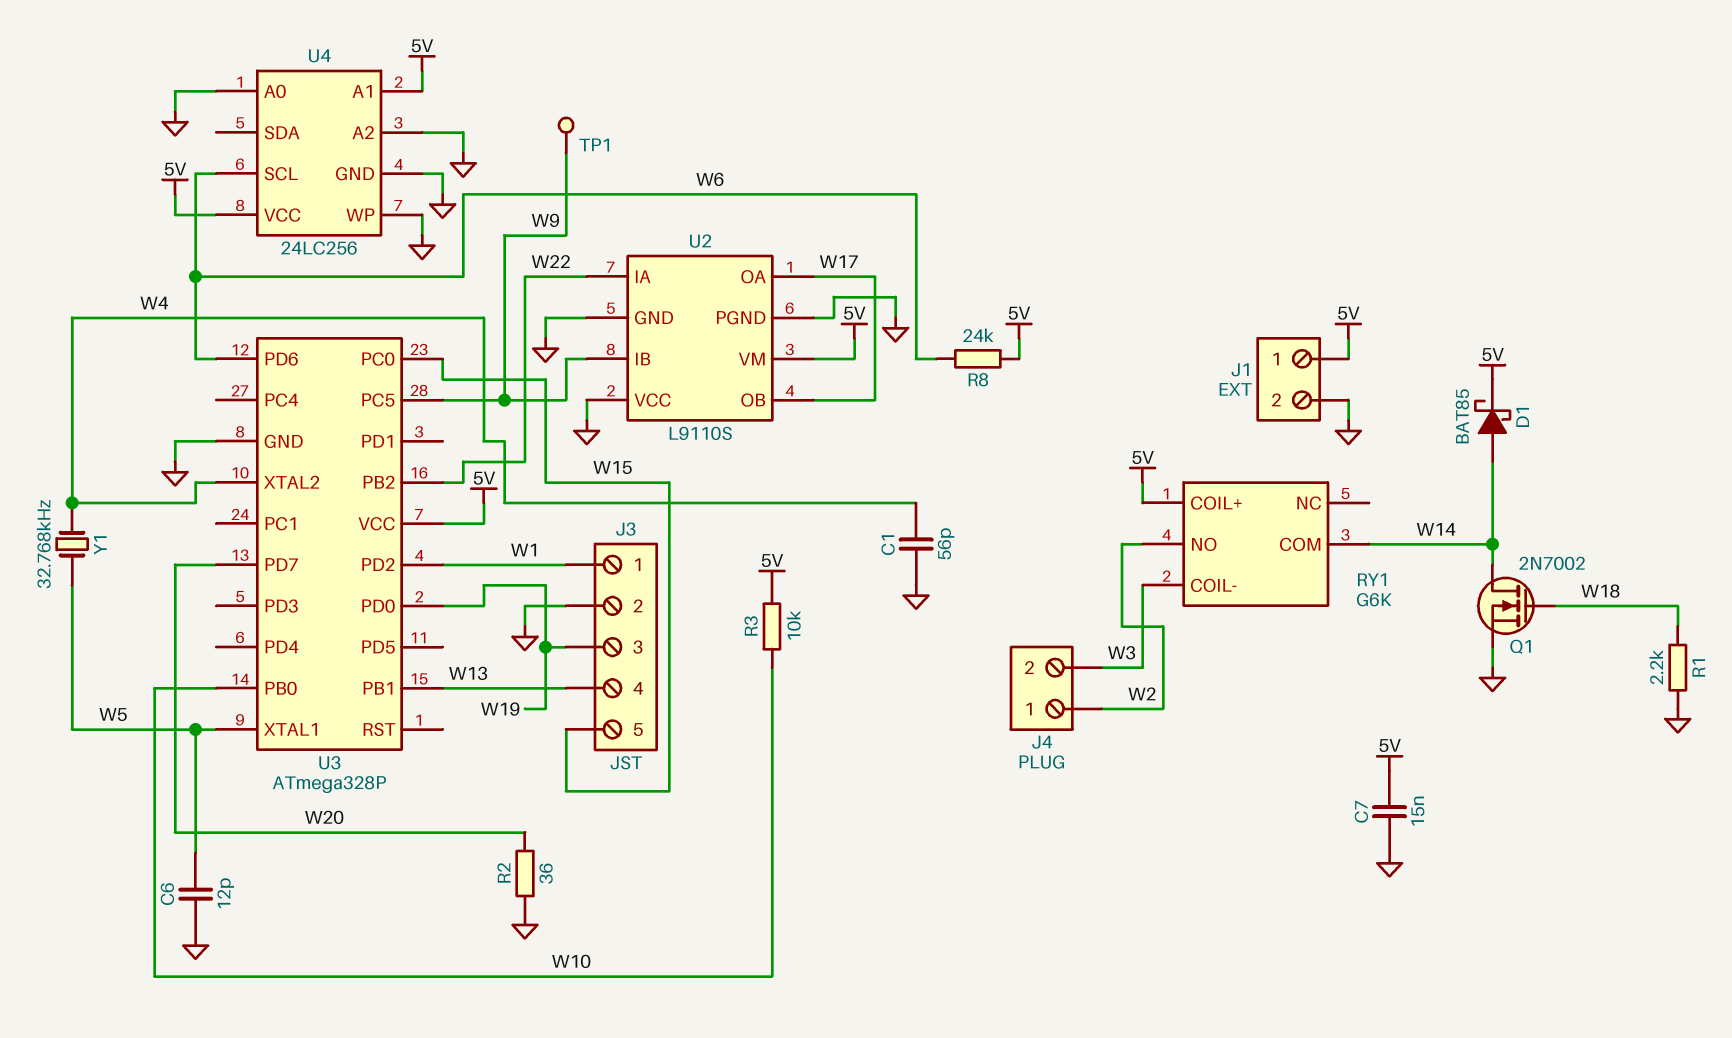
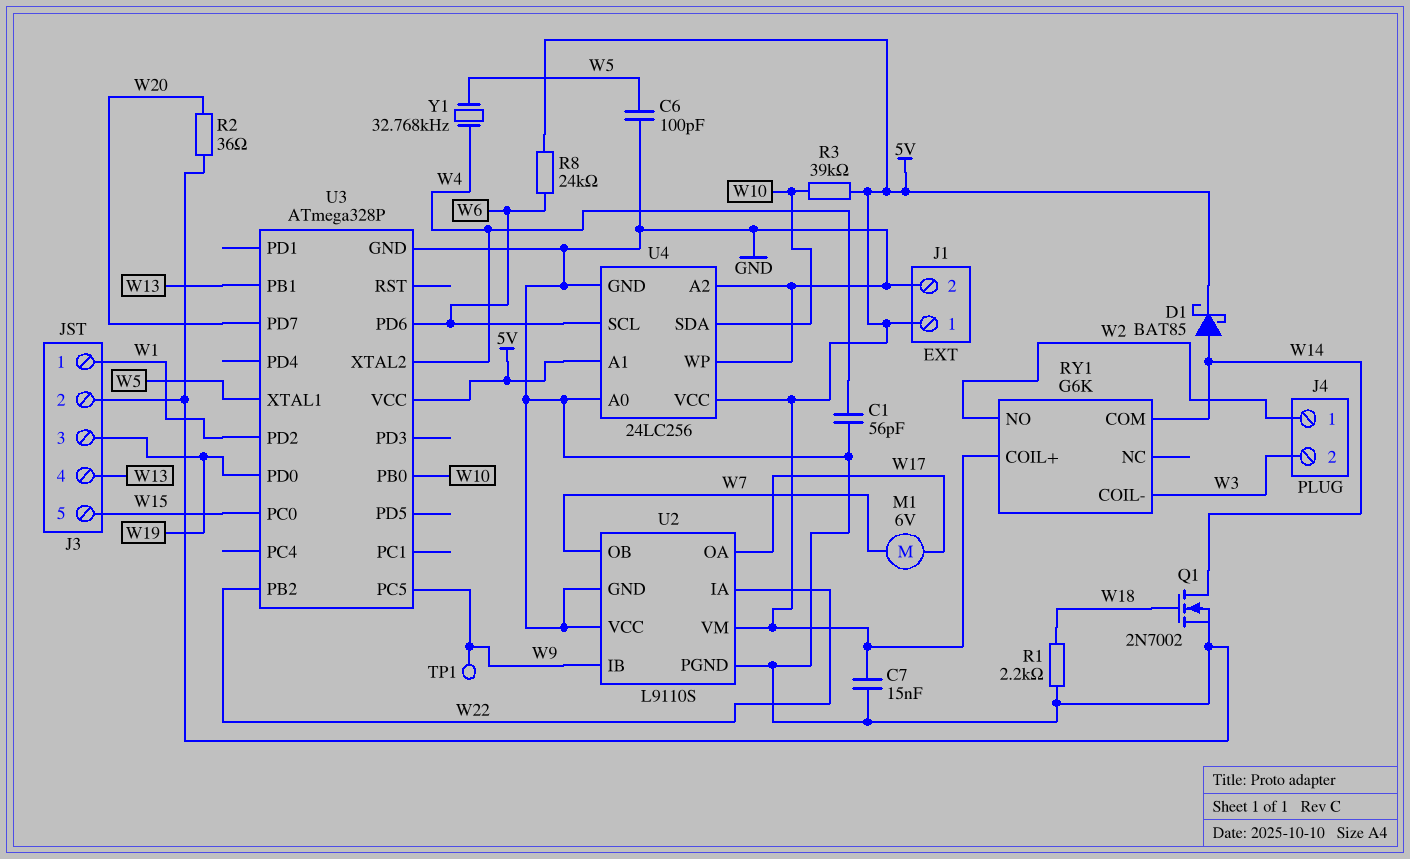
C6: 12pF (GND, W5) -> 100pF (GND, W5)
M1: none -> motor 6V (W7, W17)
R3: 10k (5V, W10) -> 39k (5V, W10)
U2 pin OB: W17 -> W7
U4 pin SDA: none -> W10

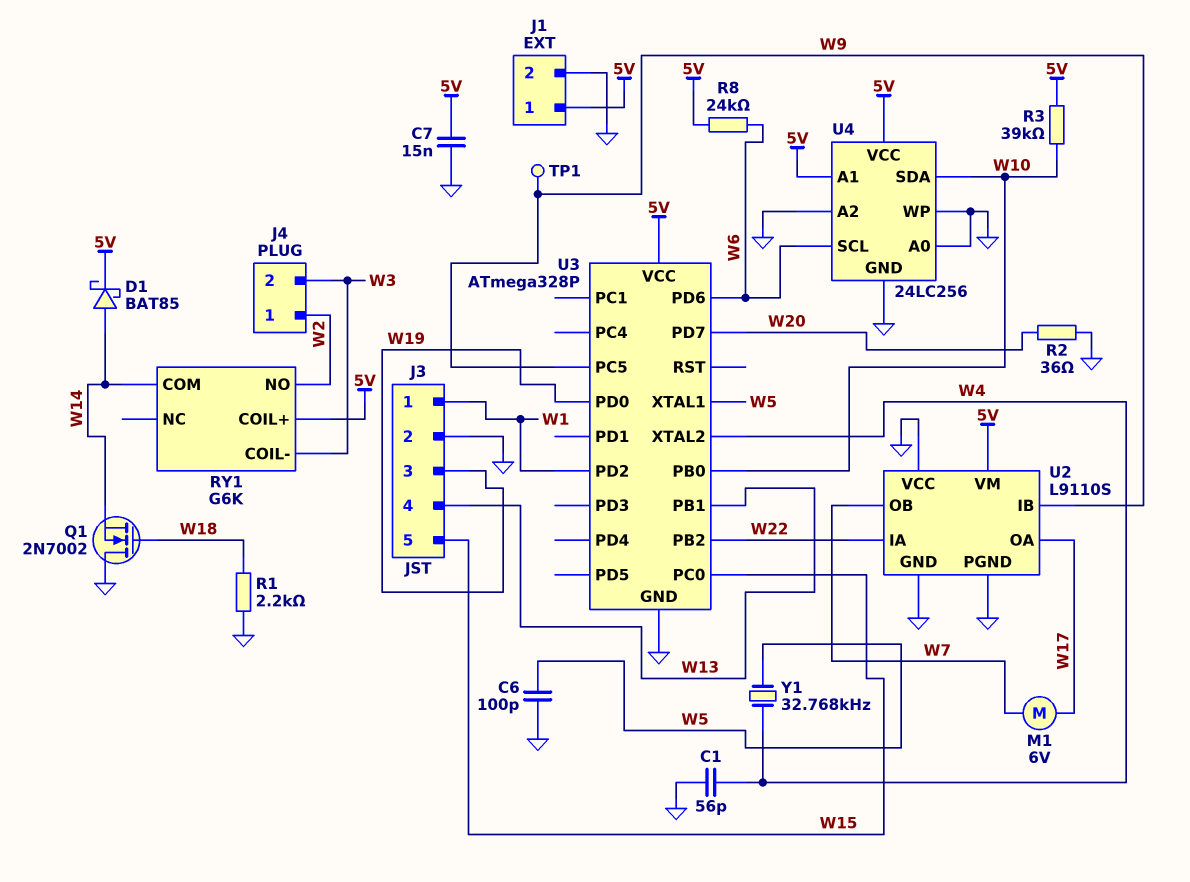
Q1: NMOS 2N7002 (G W18, D W14, S GND) -> NMOS 2N7002 (G W18, D GND, S W14)

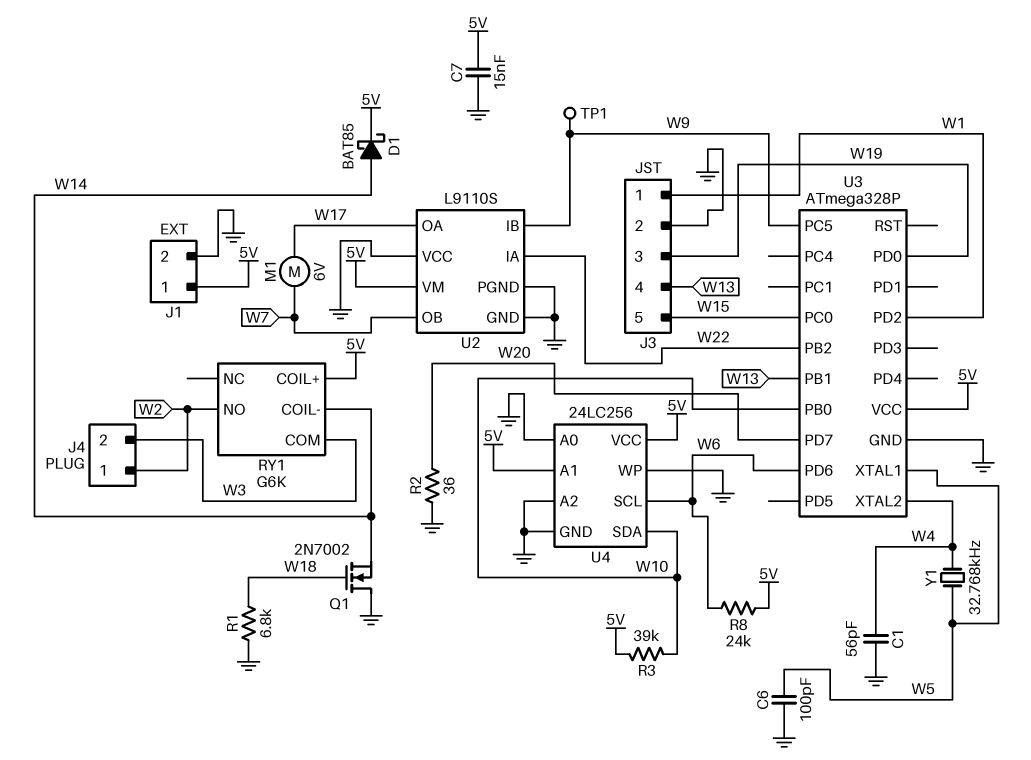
R1: 2.2k (GND, W18) -> 6.8k (GND, W18)
RY1 pin COIL-: W3 -> W14
RY1 pin COM: W14 -> W3

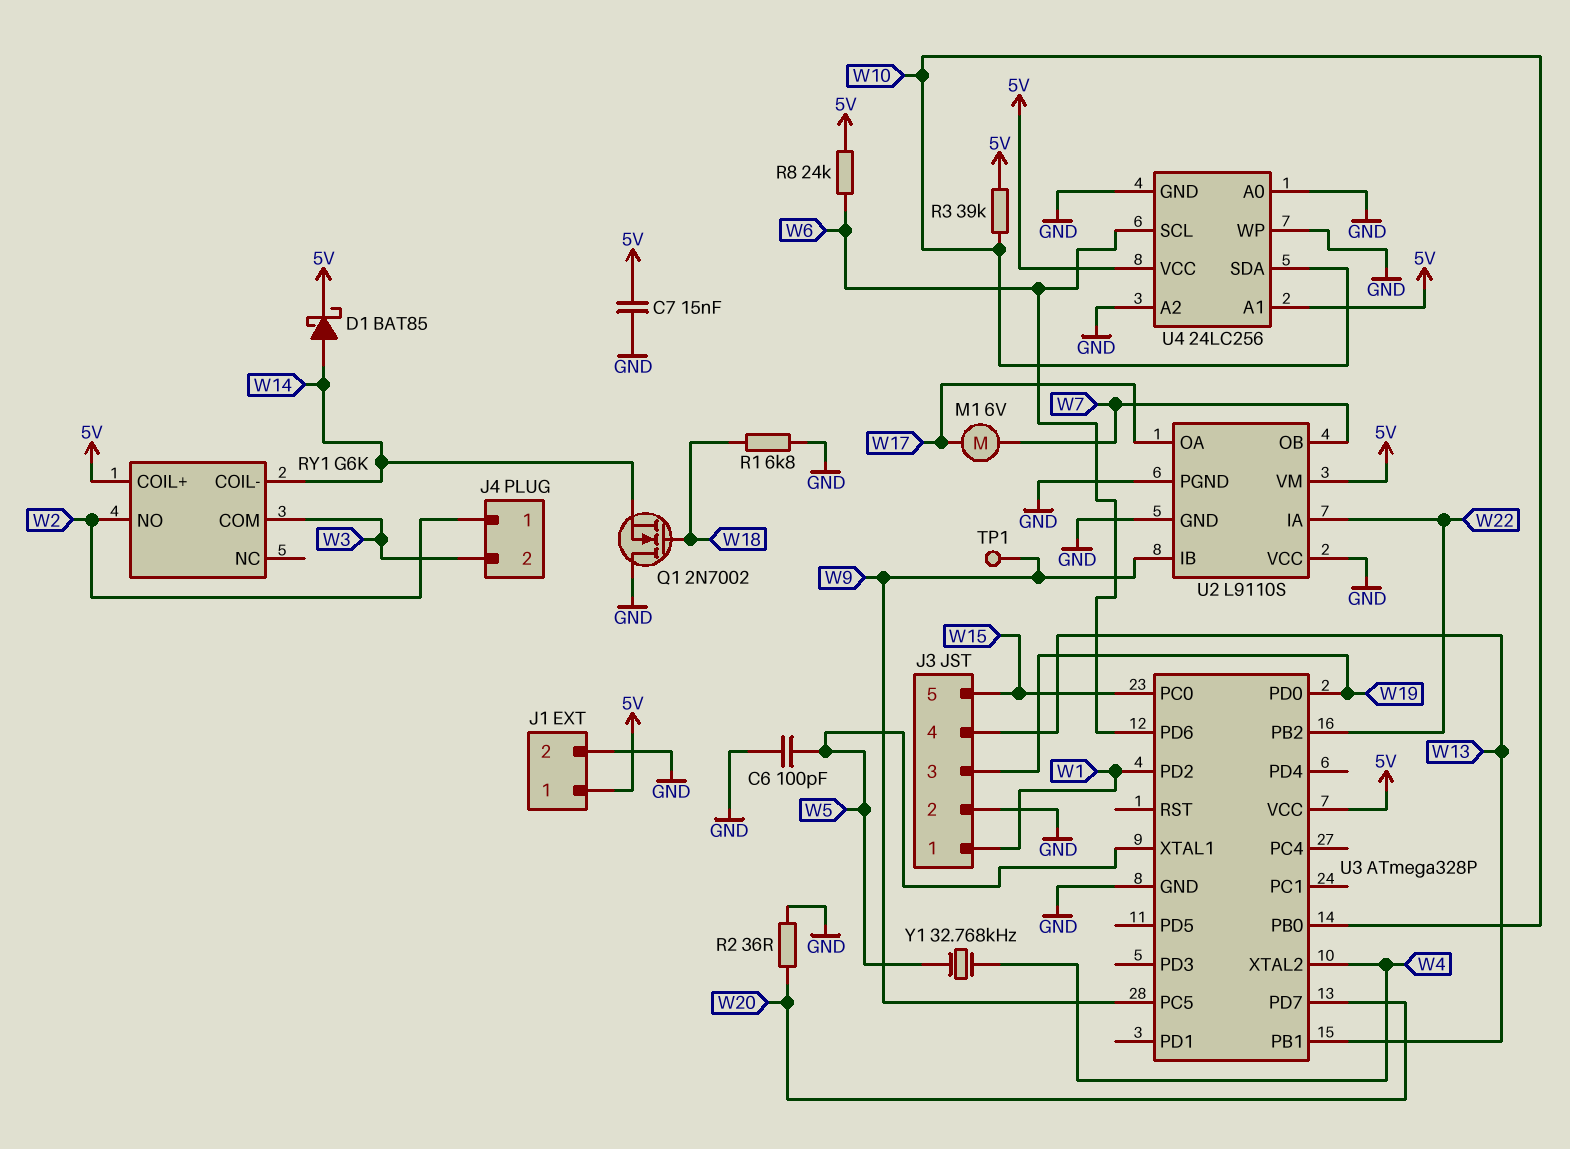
C1: 56pF (GND, W4) -> none

